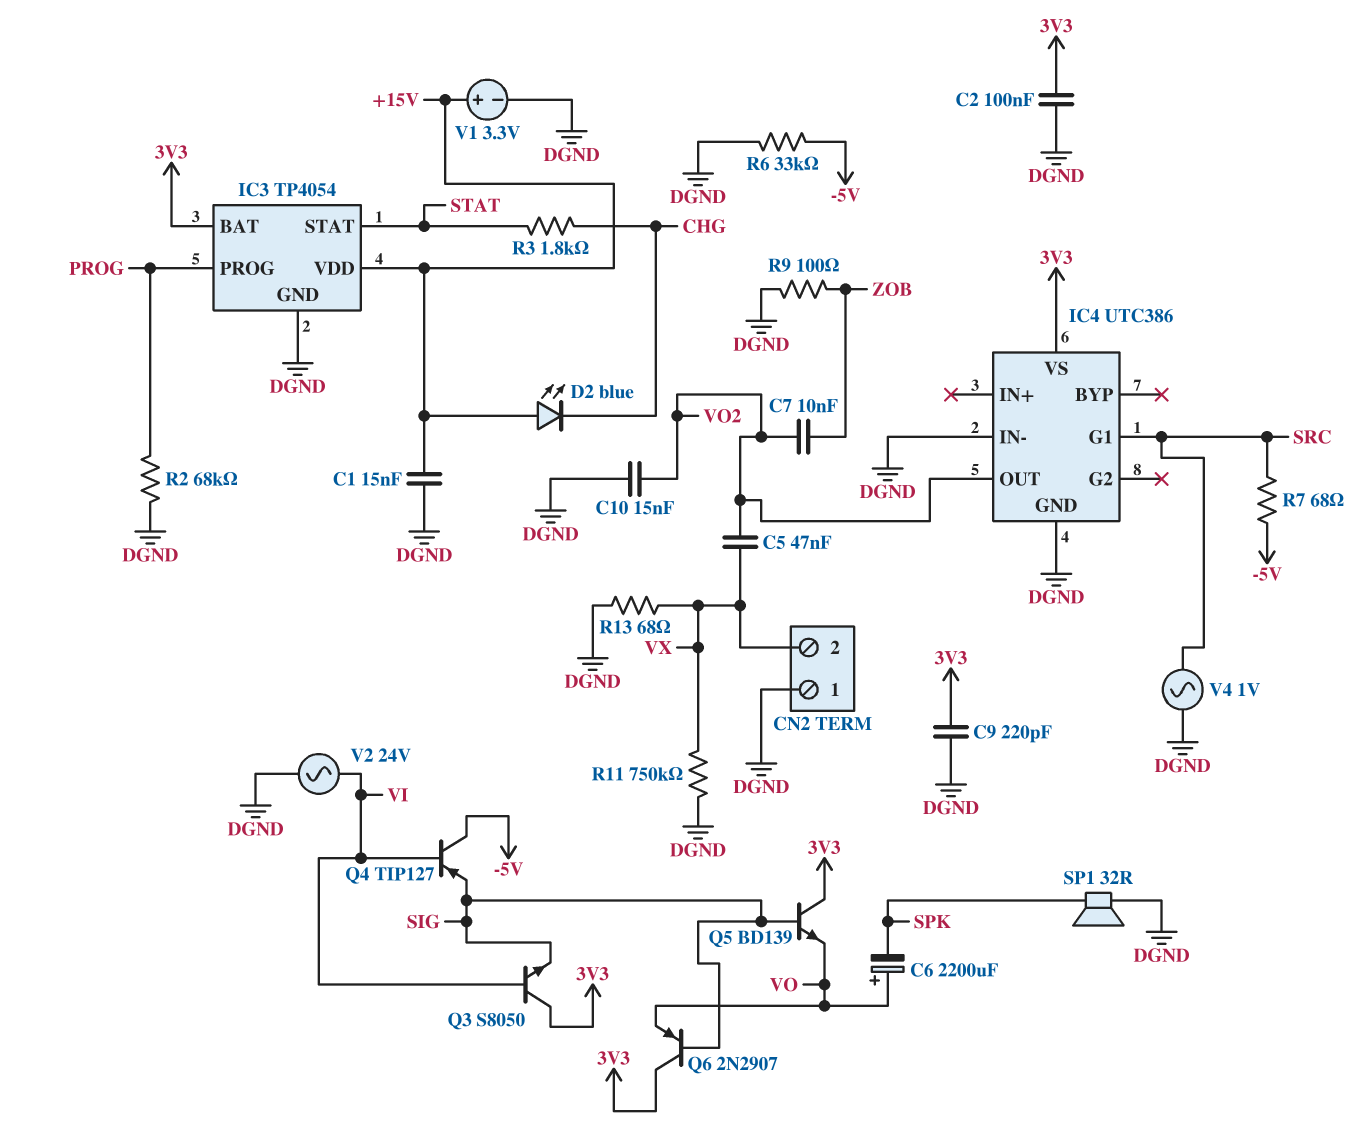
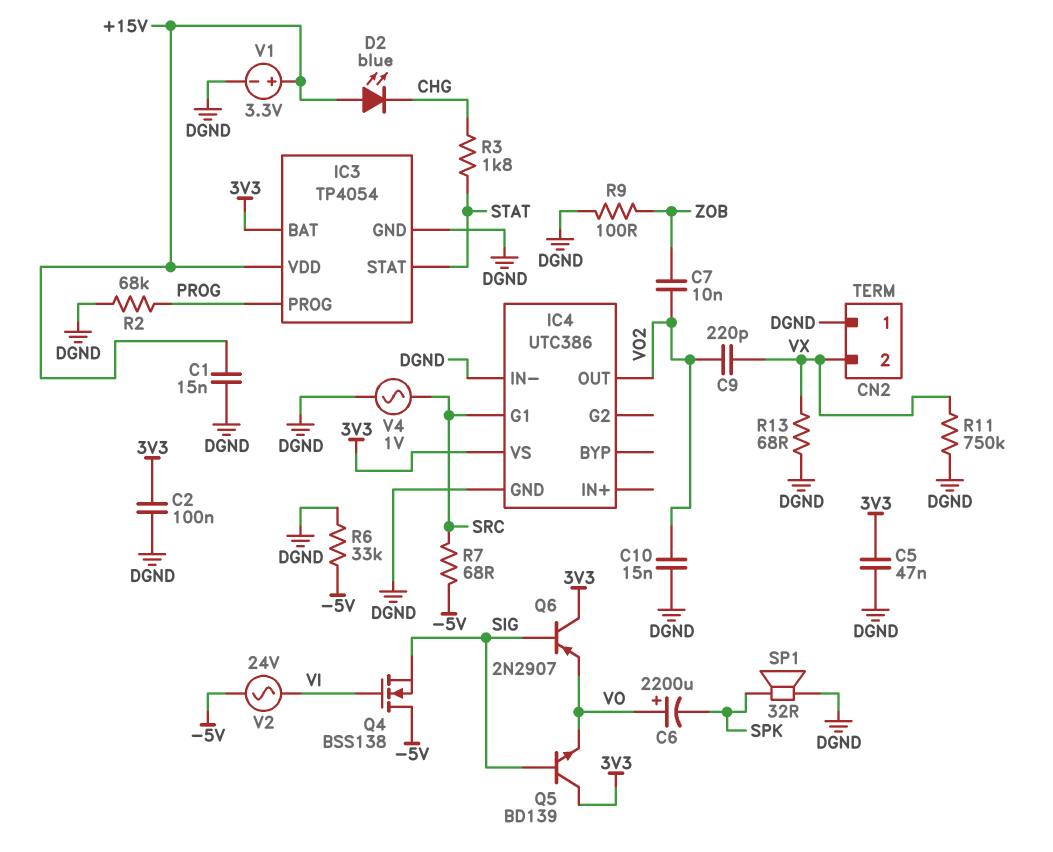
C5: 47nF (VO2, VX) -> 47nF (3V3, DGND)
C9: 220pF (3V3, DGND) -> 220pF (VO2, VX)
Q3: NPN S8050 (B VI, C 3V3, E SIG) -> none
Q4: PNP TIP127 (B VI, C -5V, E SIG) -> NMOS BSS138 (G VI, D -5V, S SIG)
V2: AC 24V (DGND, VI) -> AC 24V (-5V, VI)

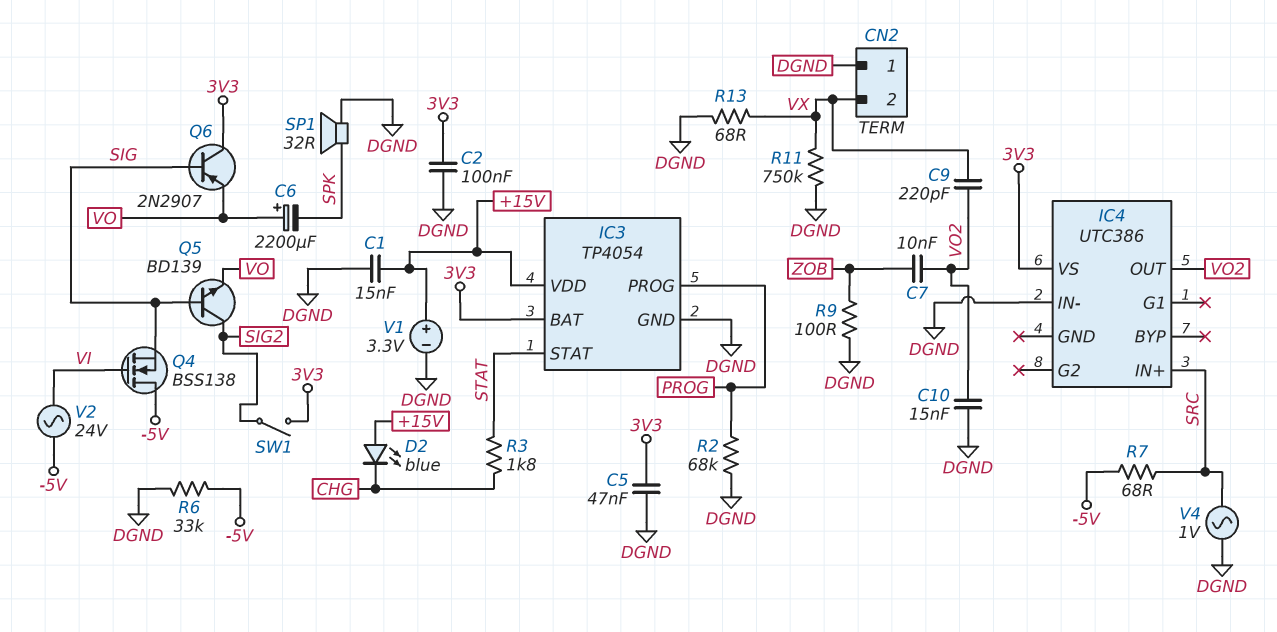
IC4 pin G1: SRC -> none
IC4 pin GND: DGND -> none
IC4 pin IN+: none -> SRC
Q5: NPN BD139 (B SIG, C 3V3, E VO) -> NPN BD139 (B SIG, C SIG2, E VO)
SW1: none -> switch (3V3, SIG2)

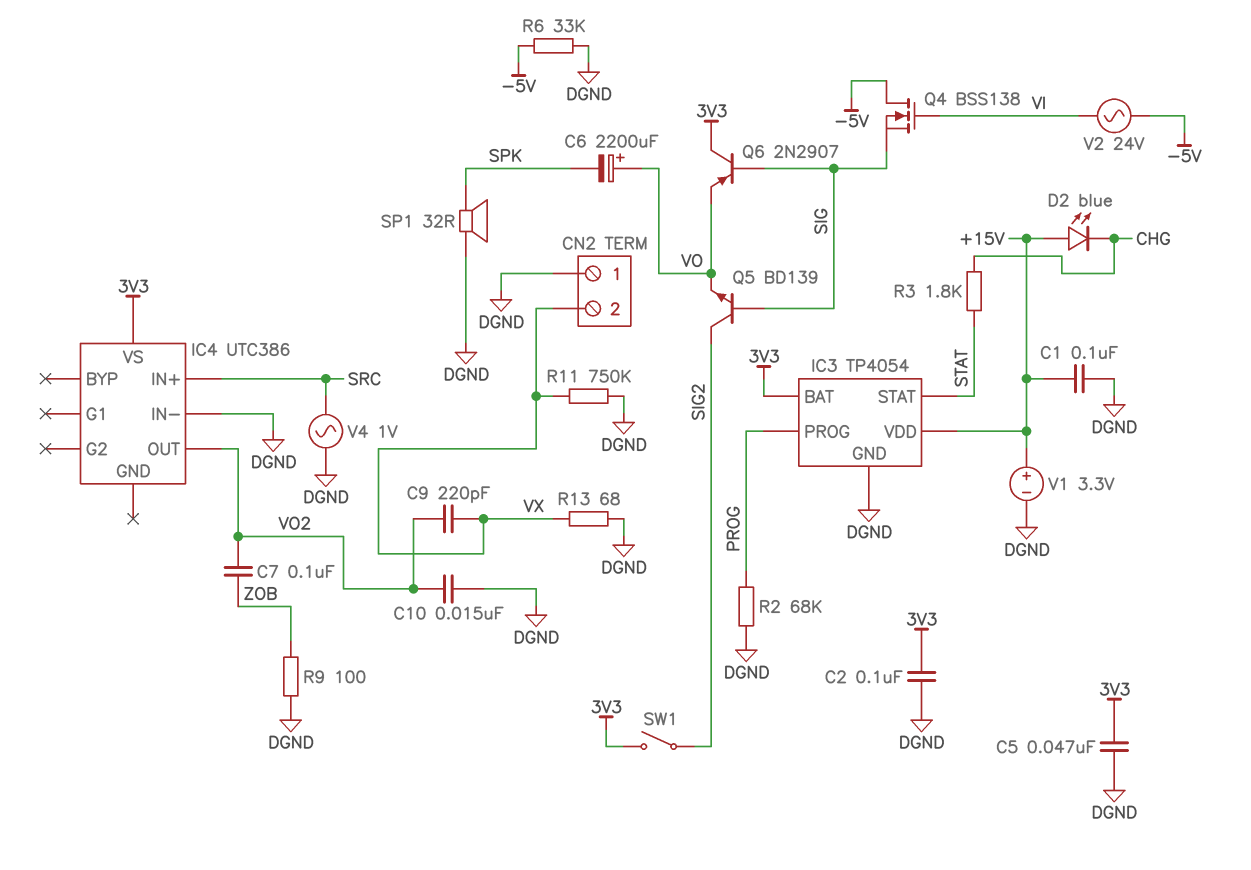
C1: 15nF (+15V, DGND) -> 100nF (+15V, DGND)
C7: 10nF (VO2, ZOB) -> 100nF (VO2, ZOB)
R7: 68 (-5V, SRC) -> none

